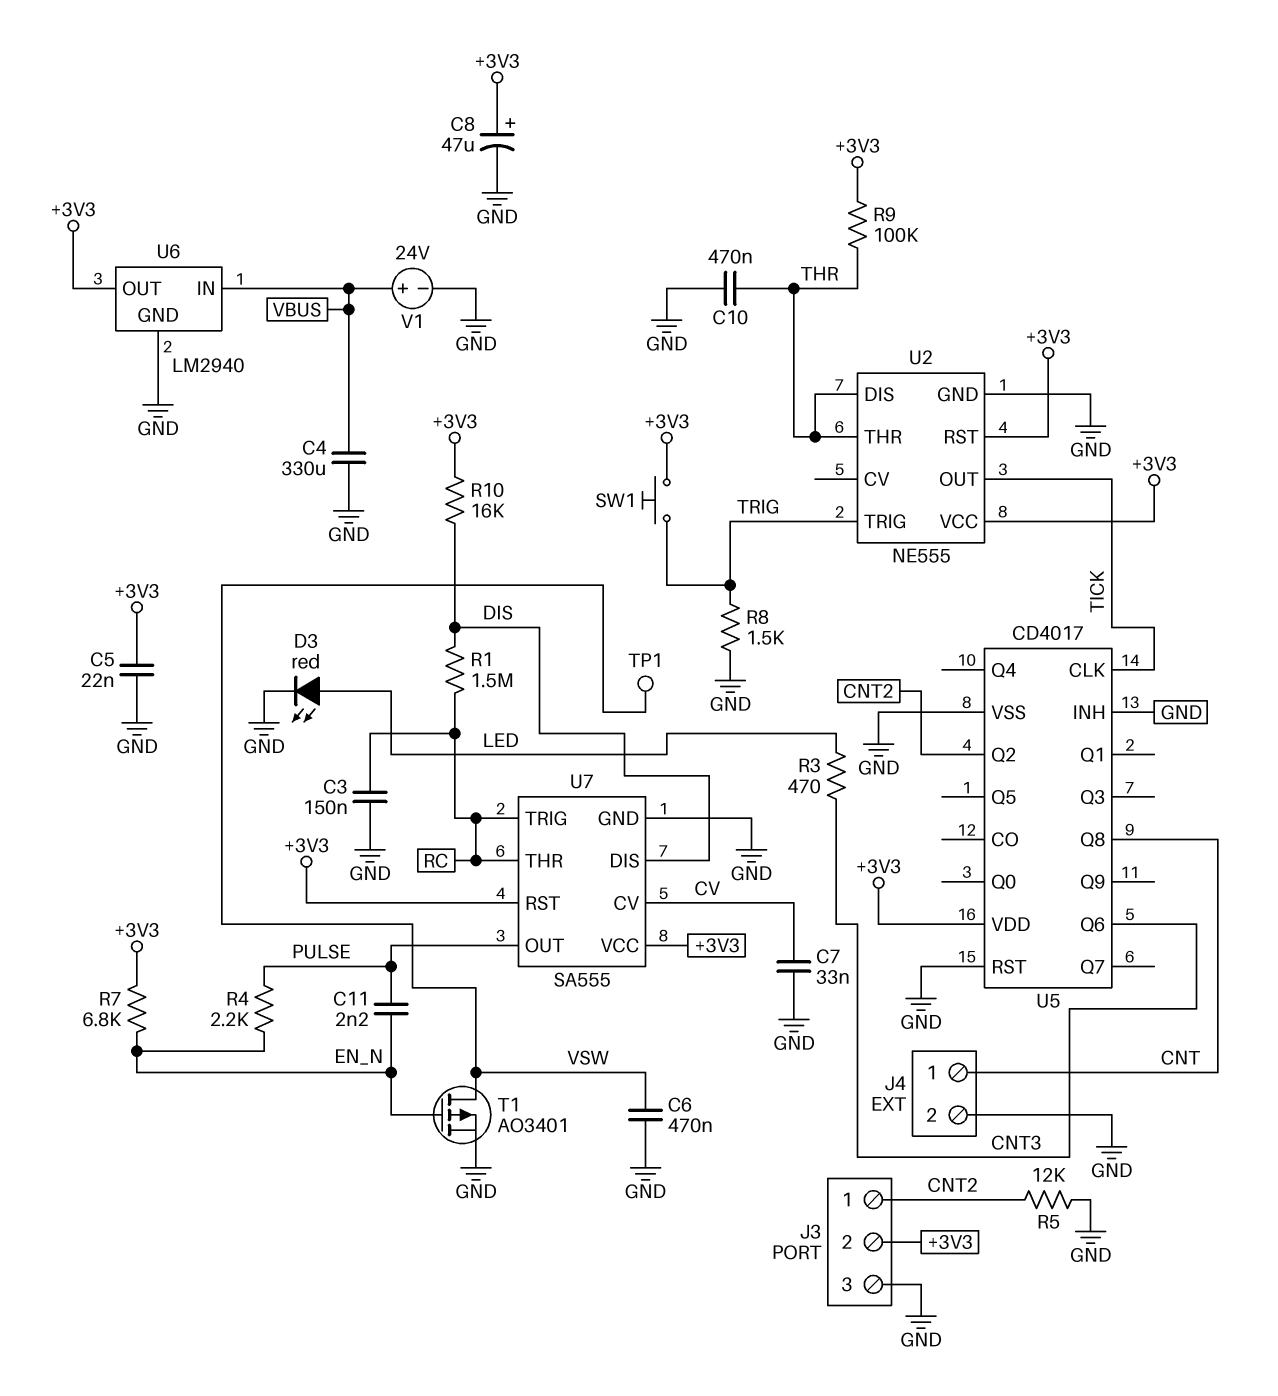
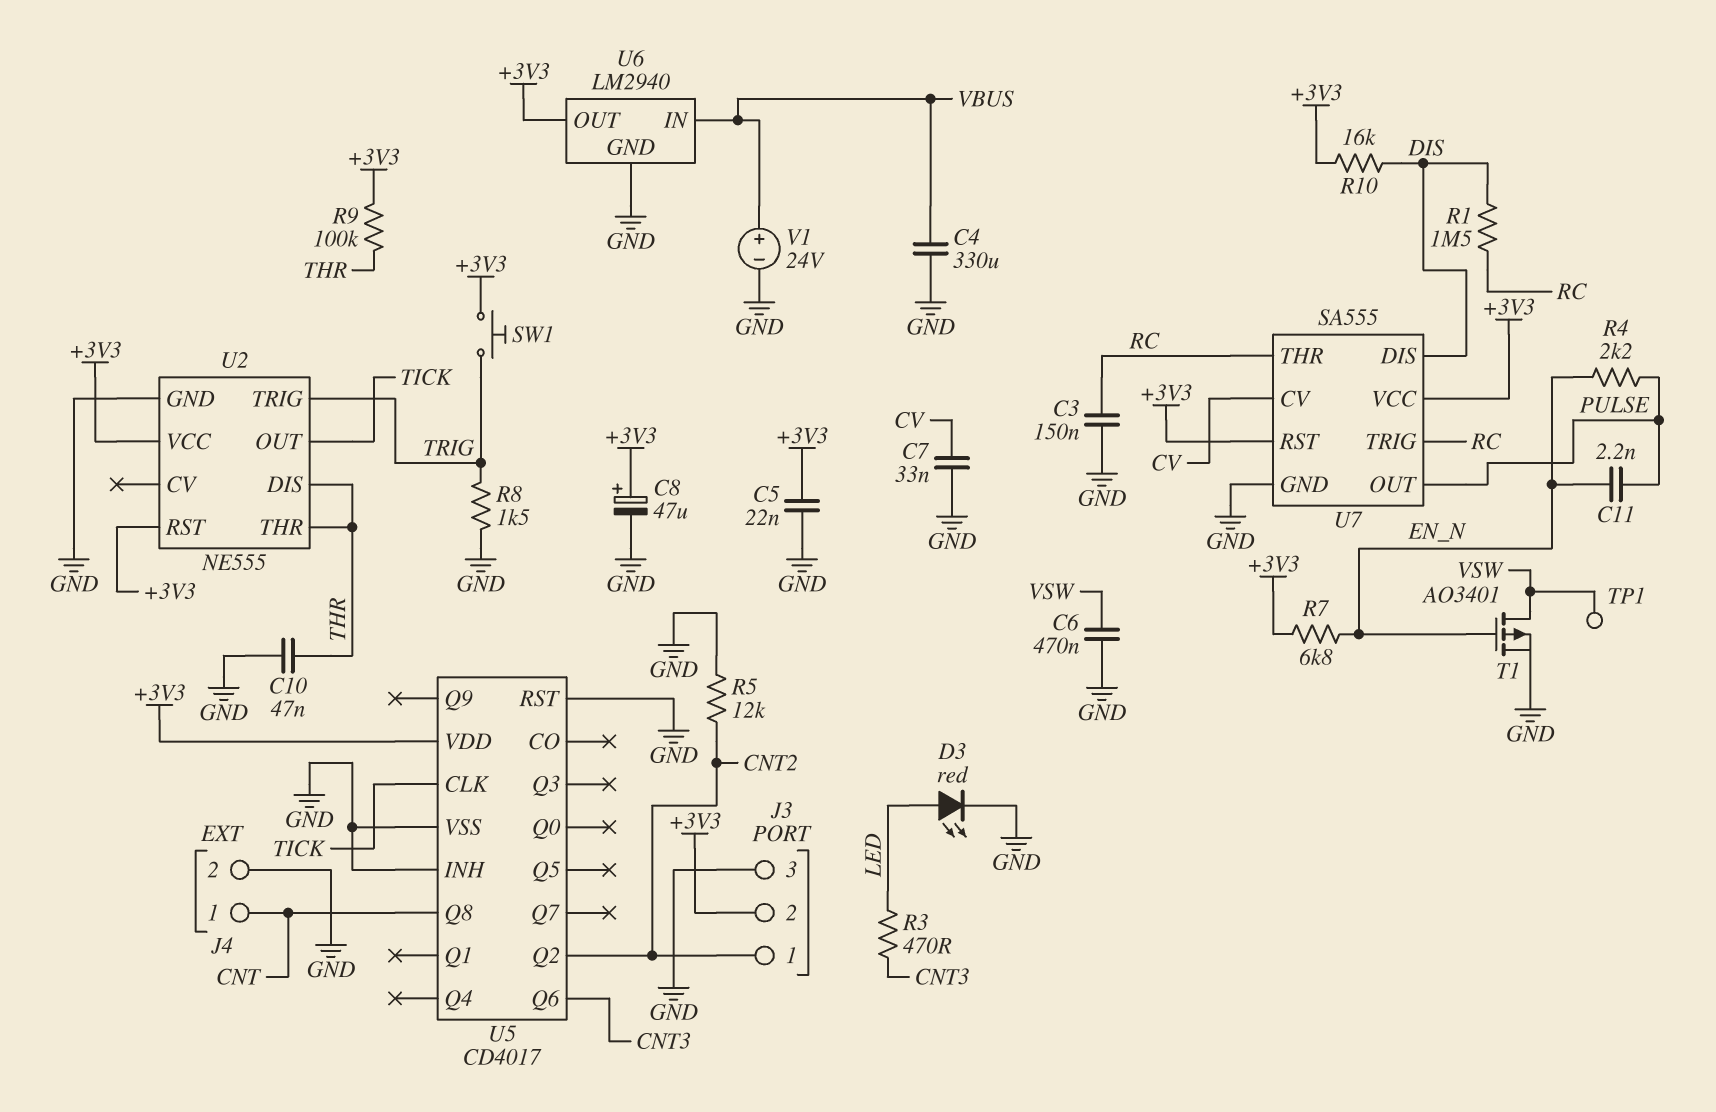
C10: 470nF (GND, THR) -> 47nF (GND, THR)

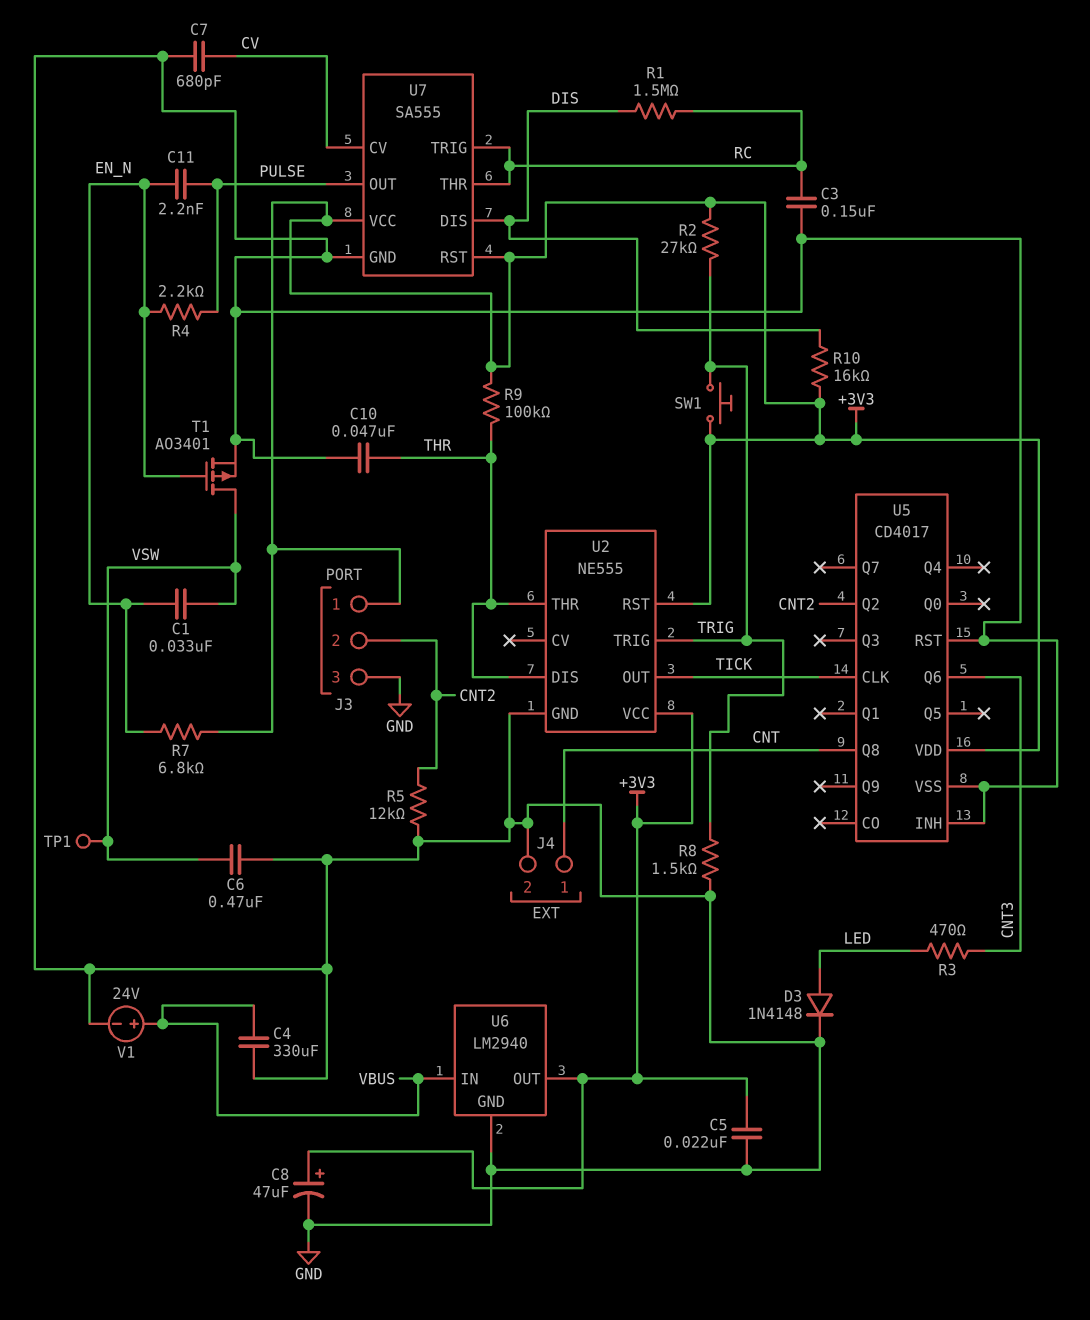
C1: none -> 33nF (EN_N, VSW)
C7: 33nF (CV, GND) -> 680pF (CV, GND)
D3: LED red (A LED, K GND) -> diode 1N4148 (A LED, K GND)
J3 pin 1: CNT2 -> +3V3
J3 pin 2: +3V3 -> CNT2
R2: none -> 27k (+3V3, TRIG)

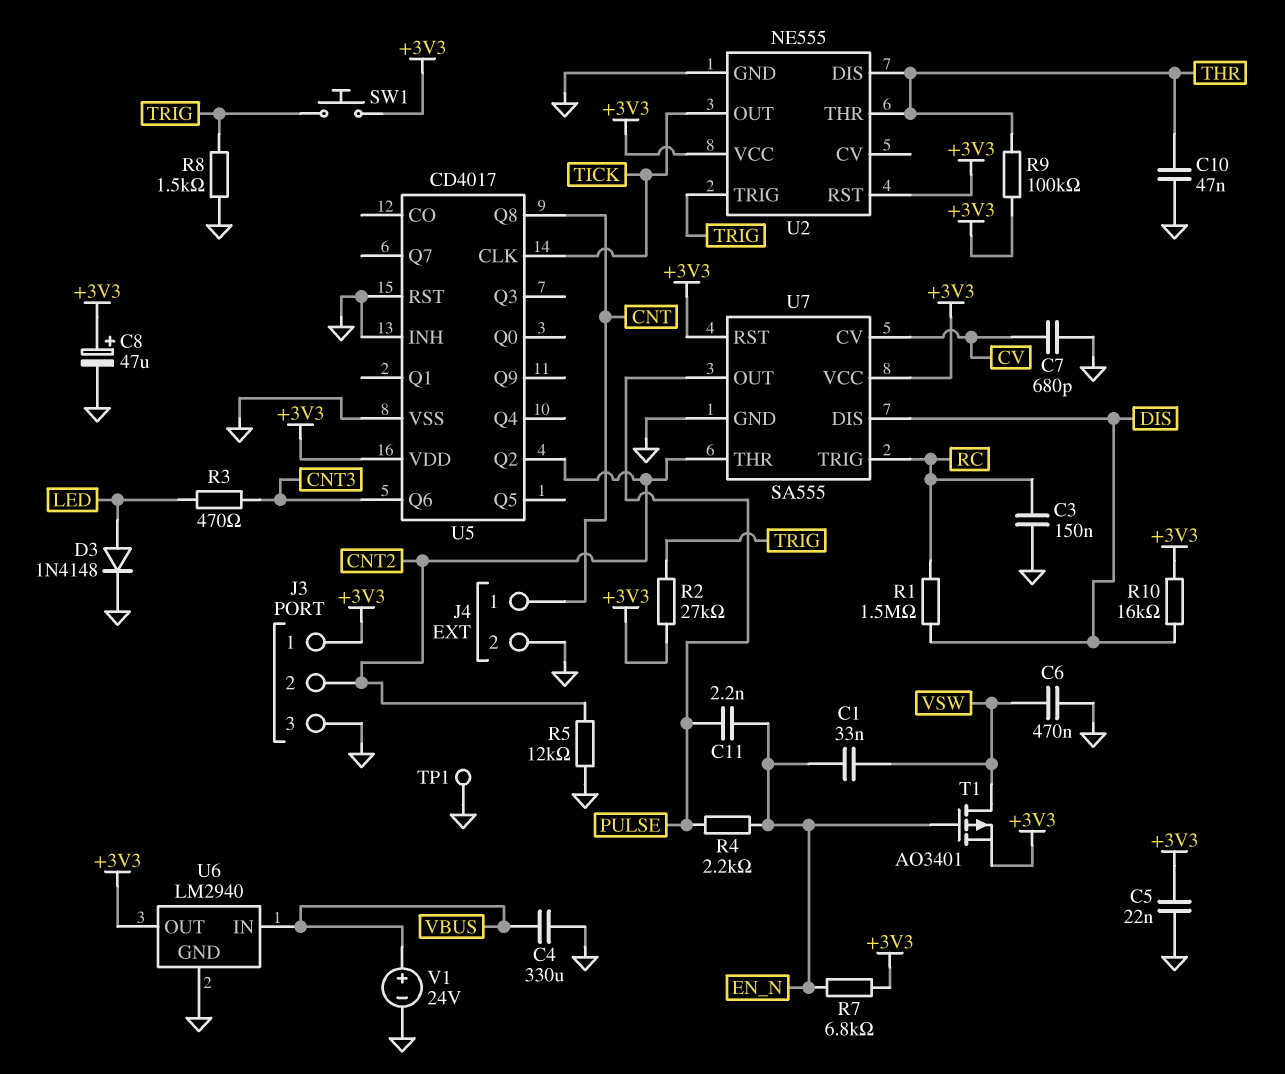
T1: PMOS AO3401 (G EN_N, D VSW, S GND) -> PMOS AO3401 (G EN_N, D VSW, S +3V3)
TP1: test point (VSW) -> test point (GND)
U7 pin THR: RC -> CNT2

